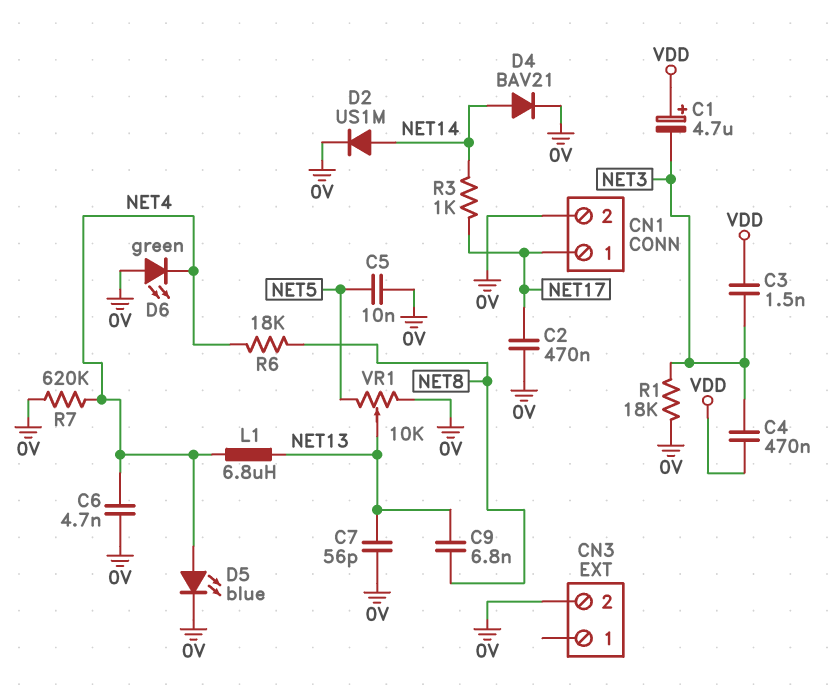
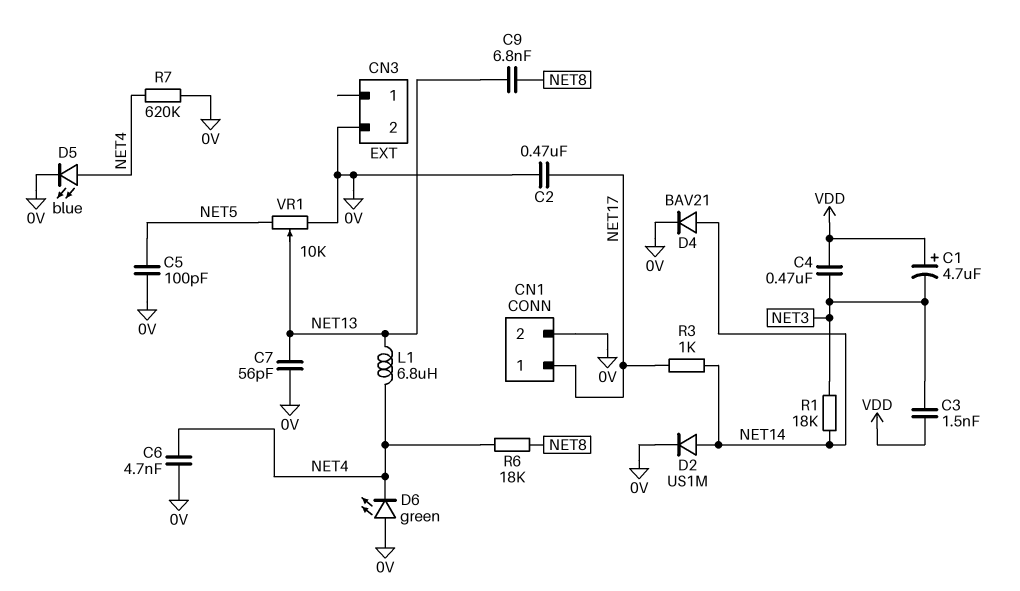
C5: 10nF (0V, NET5) -> 100pF (0V, NET5)
R1: 18k (0V, NET3) -> 18k (NET3, NET14)

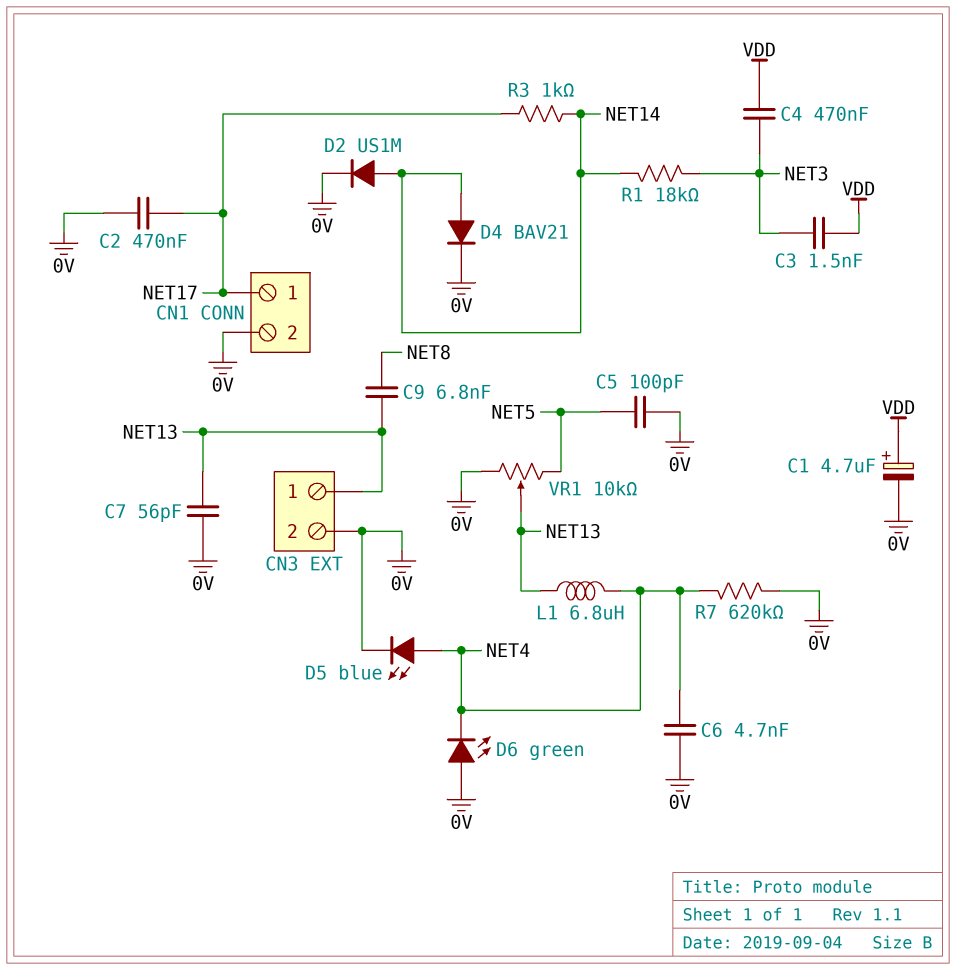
C1: 4.7uF (plus VDD, minus NET3) -> 4.7uF (plus VDD, minus 0V)
CN3 pin 1: none -> NET13
R6: 18k (NET4, NET8) -> none

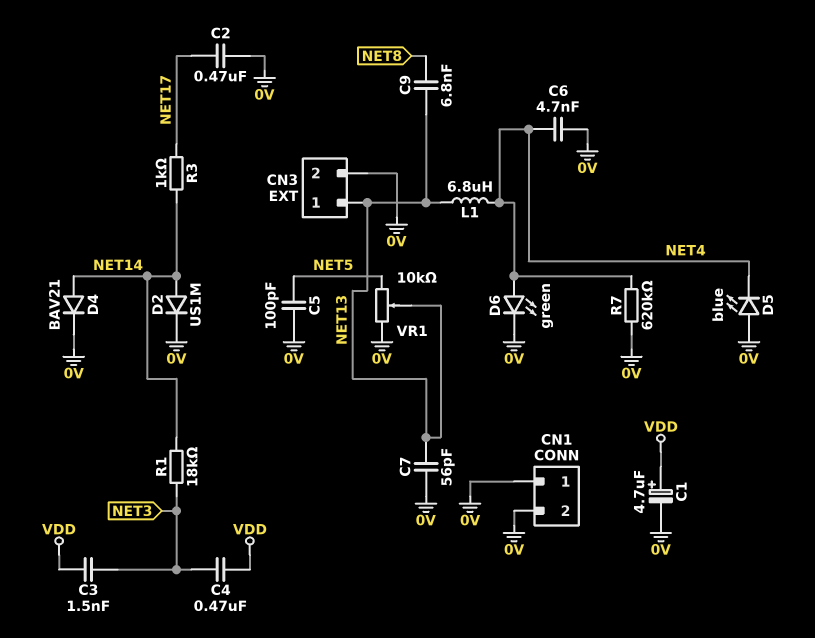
CN1 pin 1: NET17 -> 0V
D5: LED blue (A NET4, K 0V) -> LED blue (A 0V, K NET4)
D6: LED green (A 0V, K NET4) -> LED green (A NET4, K 0V)

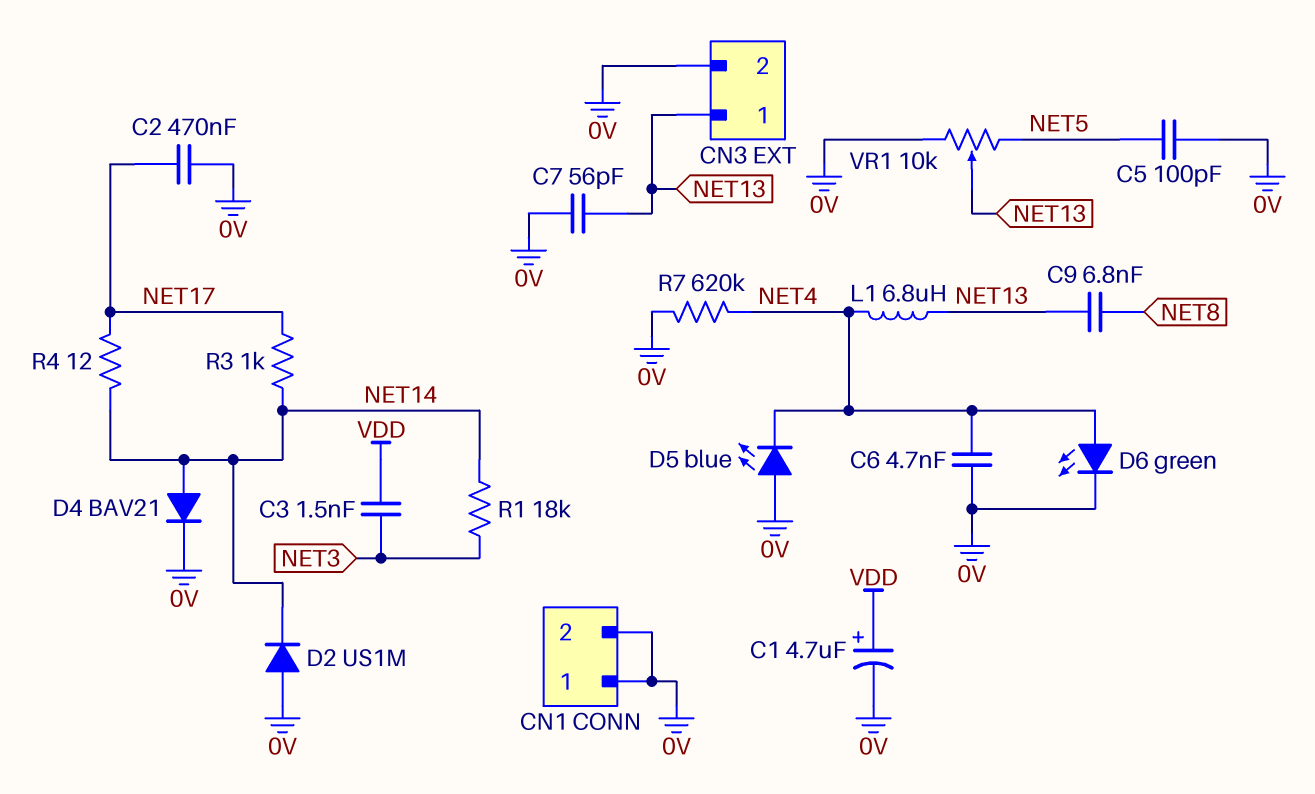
C4: 470nF (NET3, VDD) -> none
D2: diode US1M (A NET14, K 0V) -> diode US1M (A 0V, K NET14)
R4: none -> 12 (NET14, NET17)

